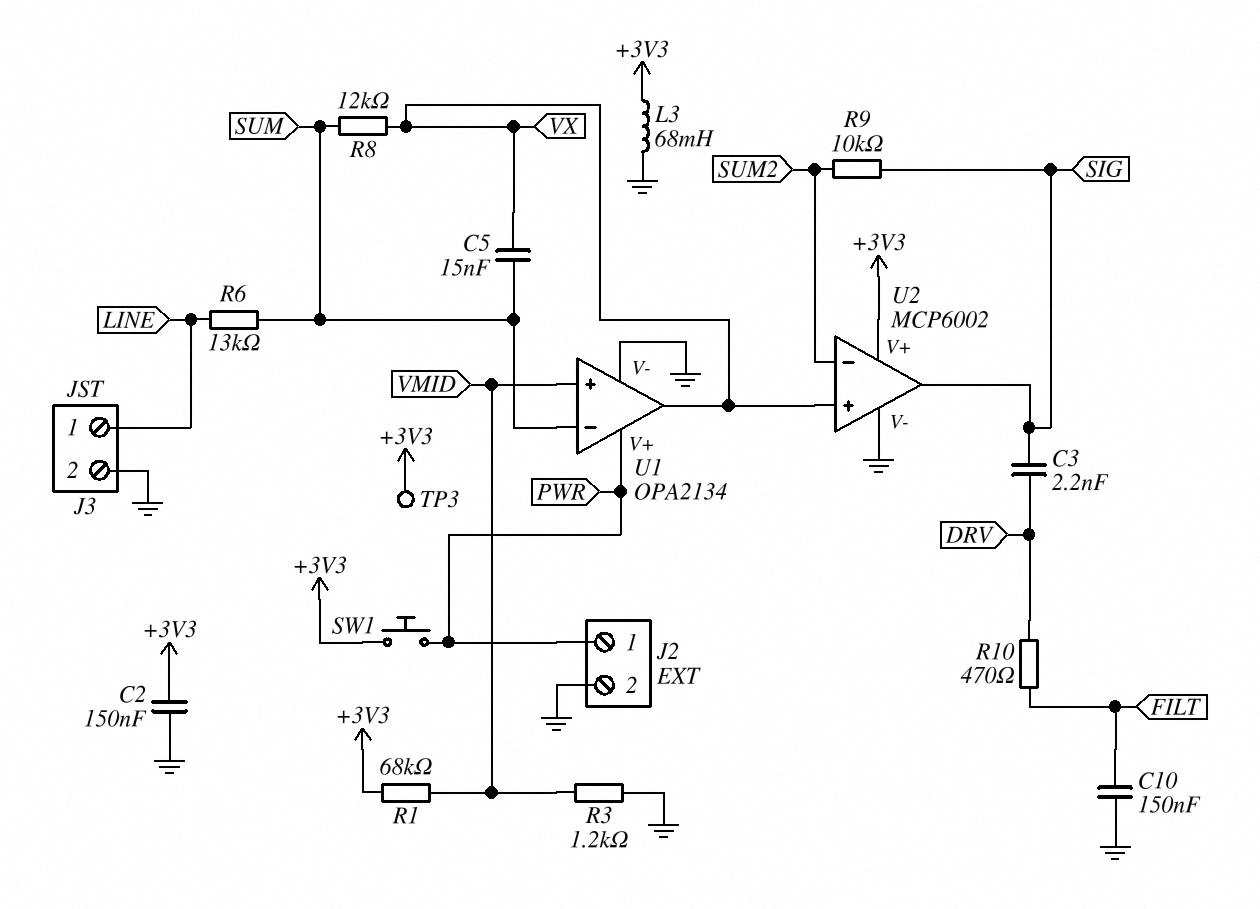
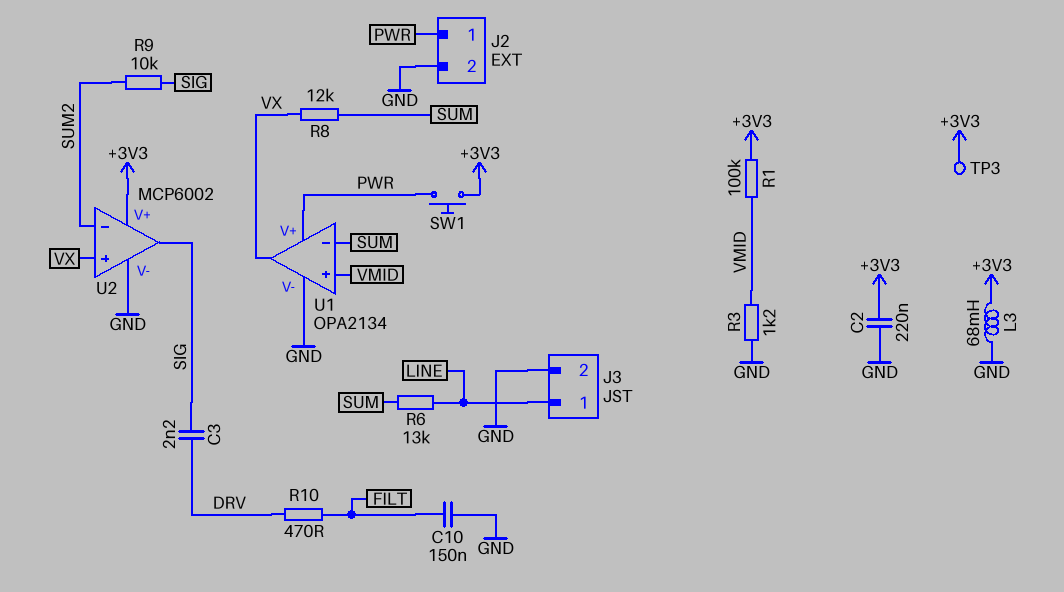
C2: 150nF (+3V3, GND) -> 220nF (+3V3, GND)
C5: 15nF (SUM, VX) -> none
R1: 68k (+3V3, VMID) -> 100k (+3V3, VMID)

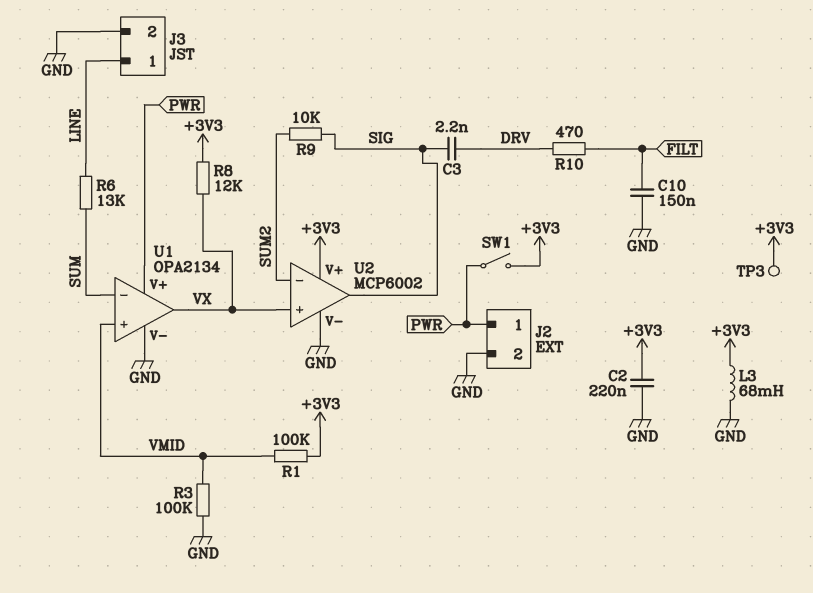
R3: 1.2k (GND, VMID) -> 100k (GND, VMID)
R8: 12k (SUM, VX) -> 12k (+3V3, VX)
SW1: button (+3V3, PWR) -> switch (+3V3, PWR)

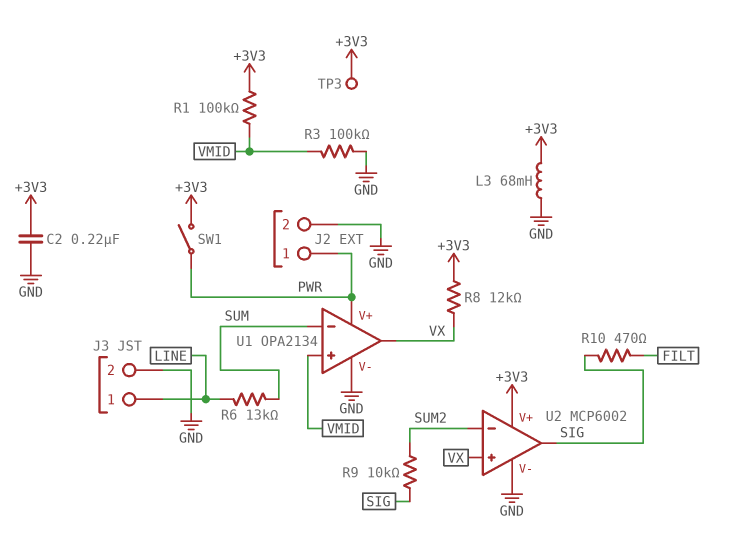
C3: 2.2nF (DRV, SIG) -> none
C10: 150nF (FILT, GND) -> none
R10: 470 (DRV, FILT) -> 470 (FILT, SIG)

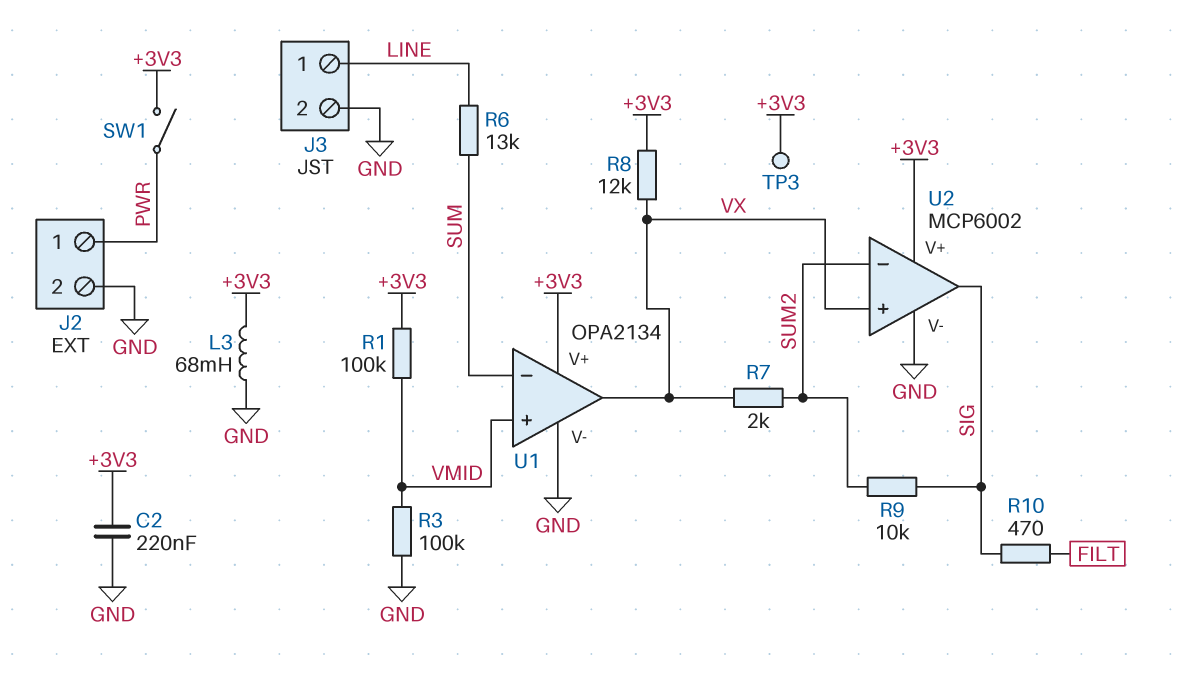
R7: none -> 2k (SUM2, VX)
U1 pin V+: PWR -> +3V3

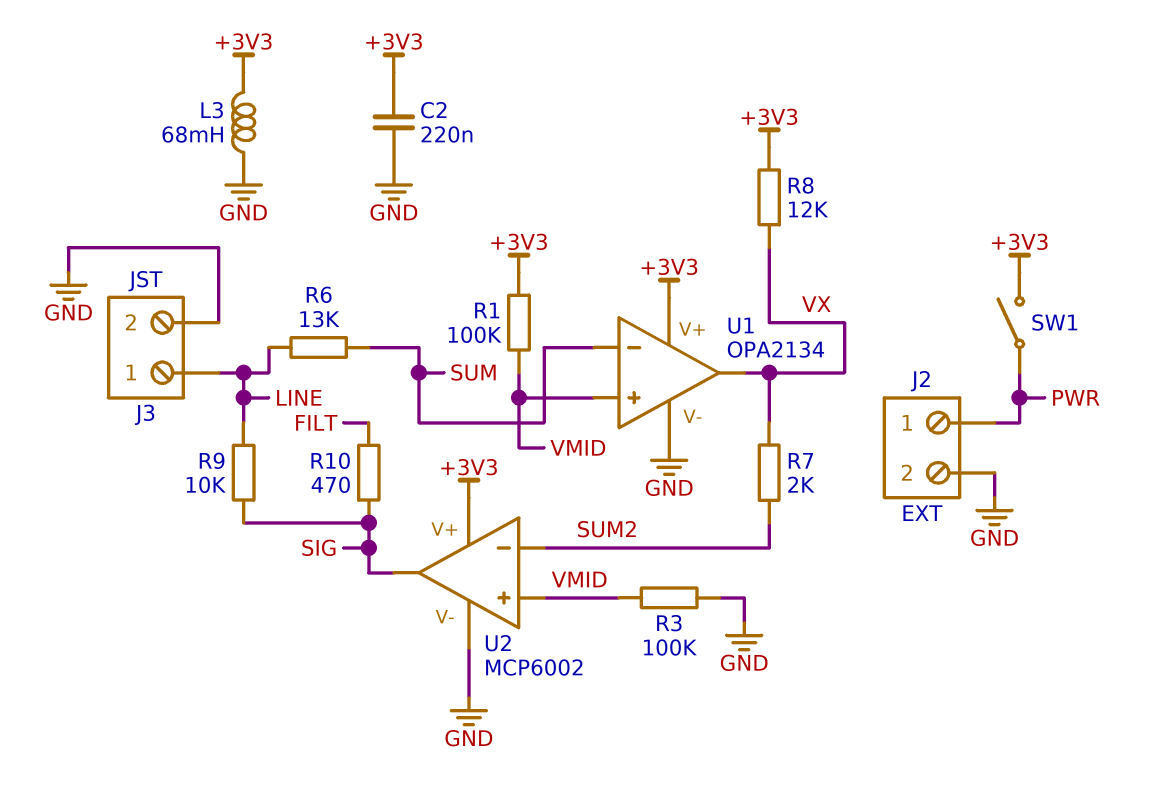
R9: 10k (SIG, SUM2) -> 10k (LINE, SIG)
TP3: test point (+3V3) -> none
U2 pin in+: VX -> VMID

